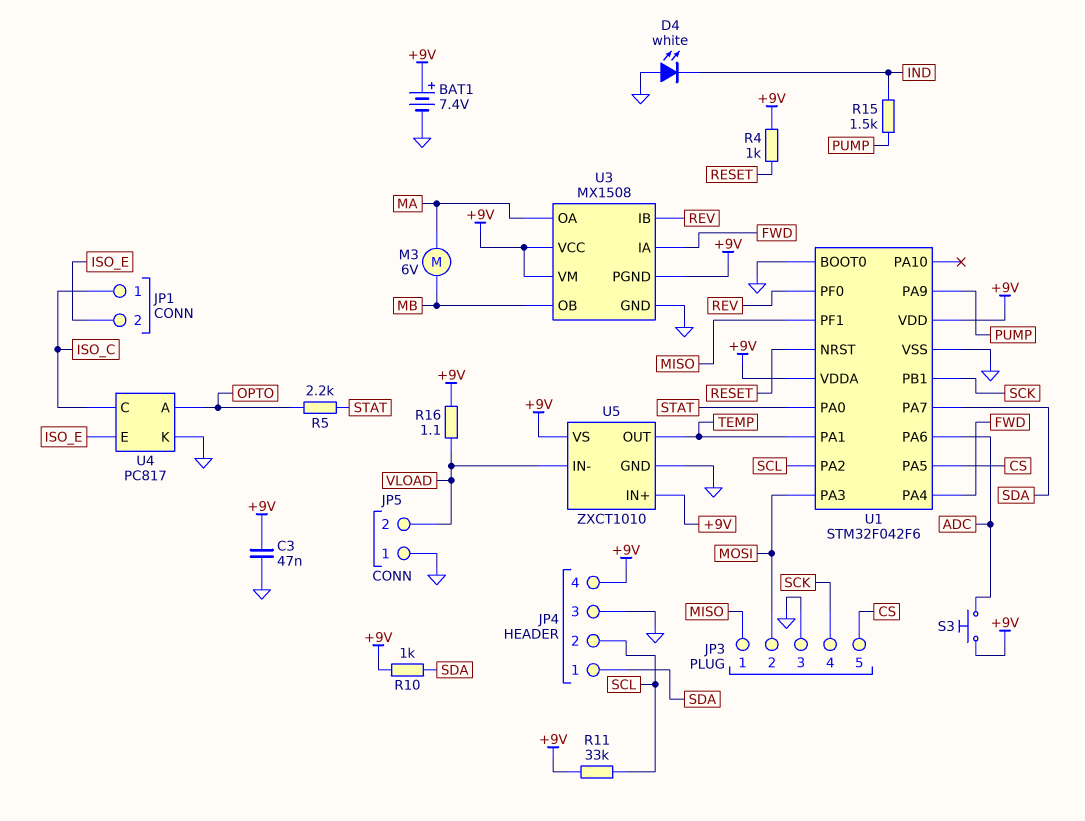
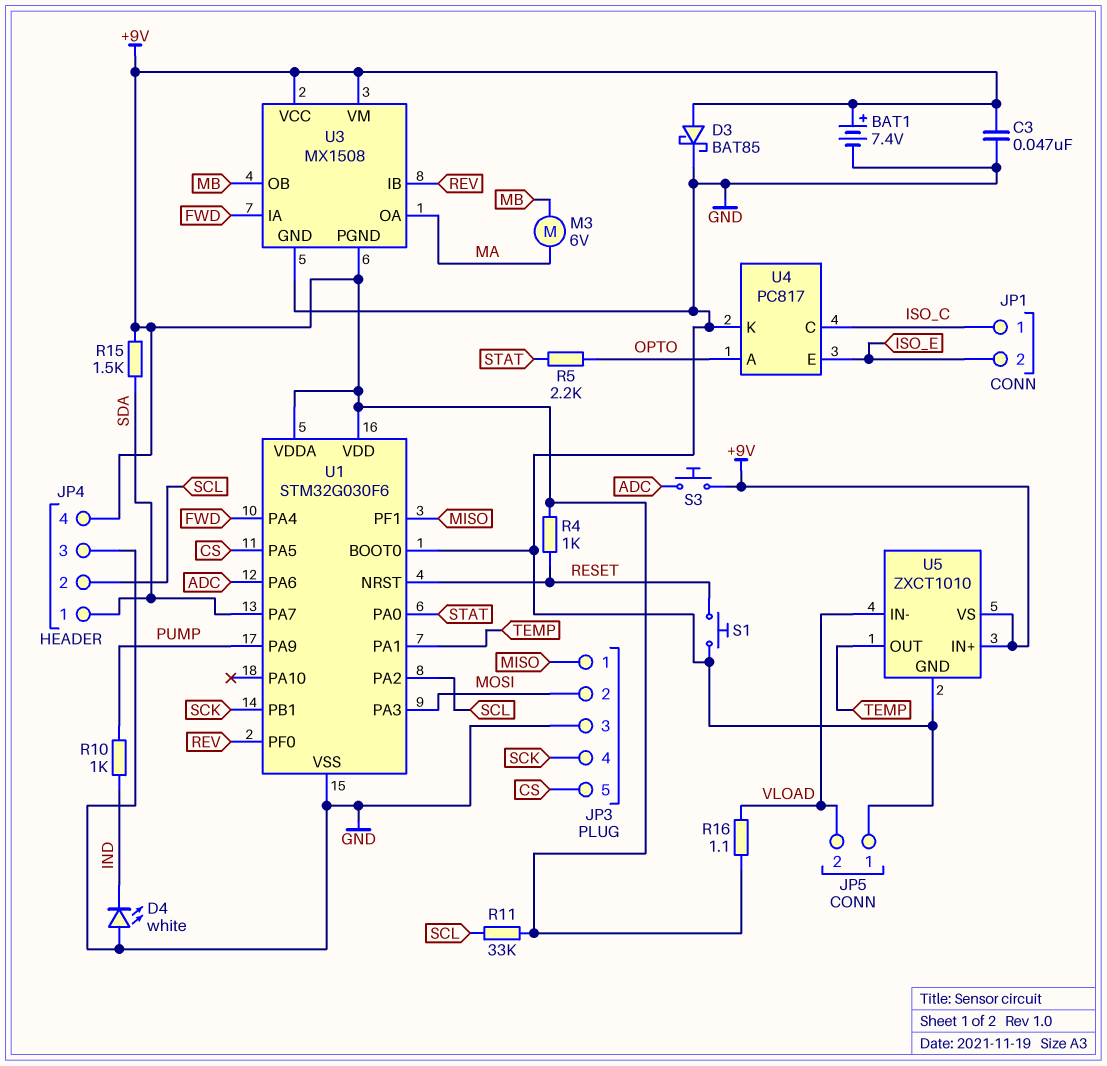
D3: none -> schottky BAT85 (A +9V, K GND)
R10: 1k (+9V, SDA) -> 1k (IND, PUMP)
R15: 1.5k (IND, PUMP) -> 1.5k (+9V, SDA)
S1: none -> button (GND, RESET)
U1: STM32F042F6 -> STM32G030F6

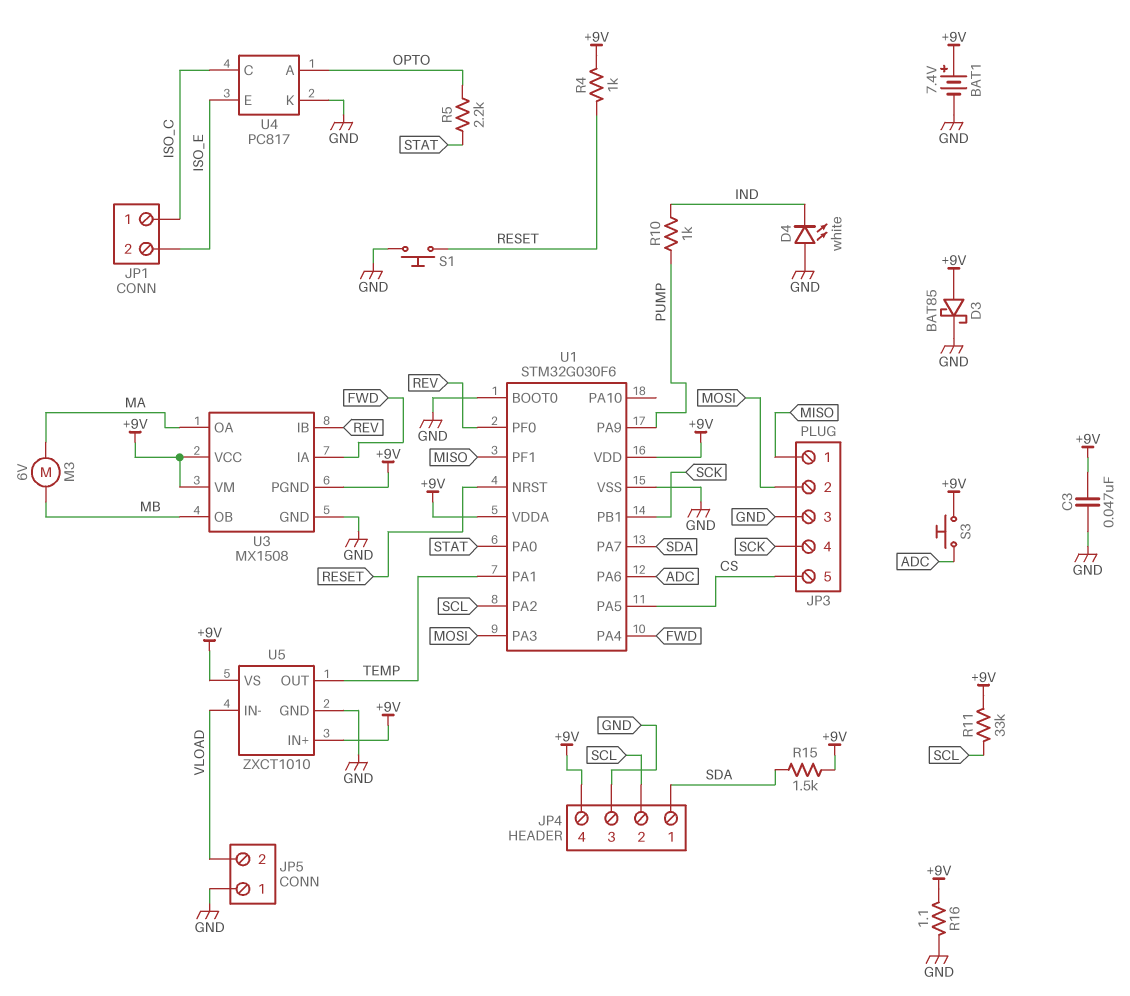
R16: 1.1 (+9V, VLOAD) -> 1.1 (+9V, GND)

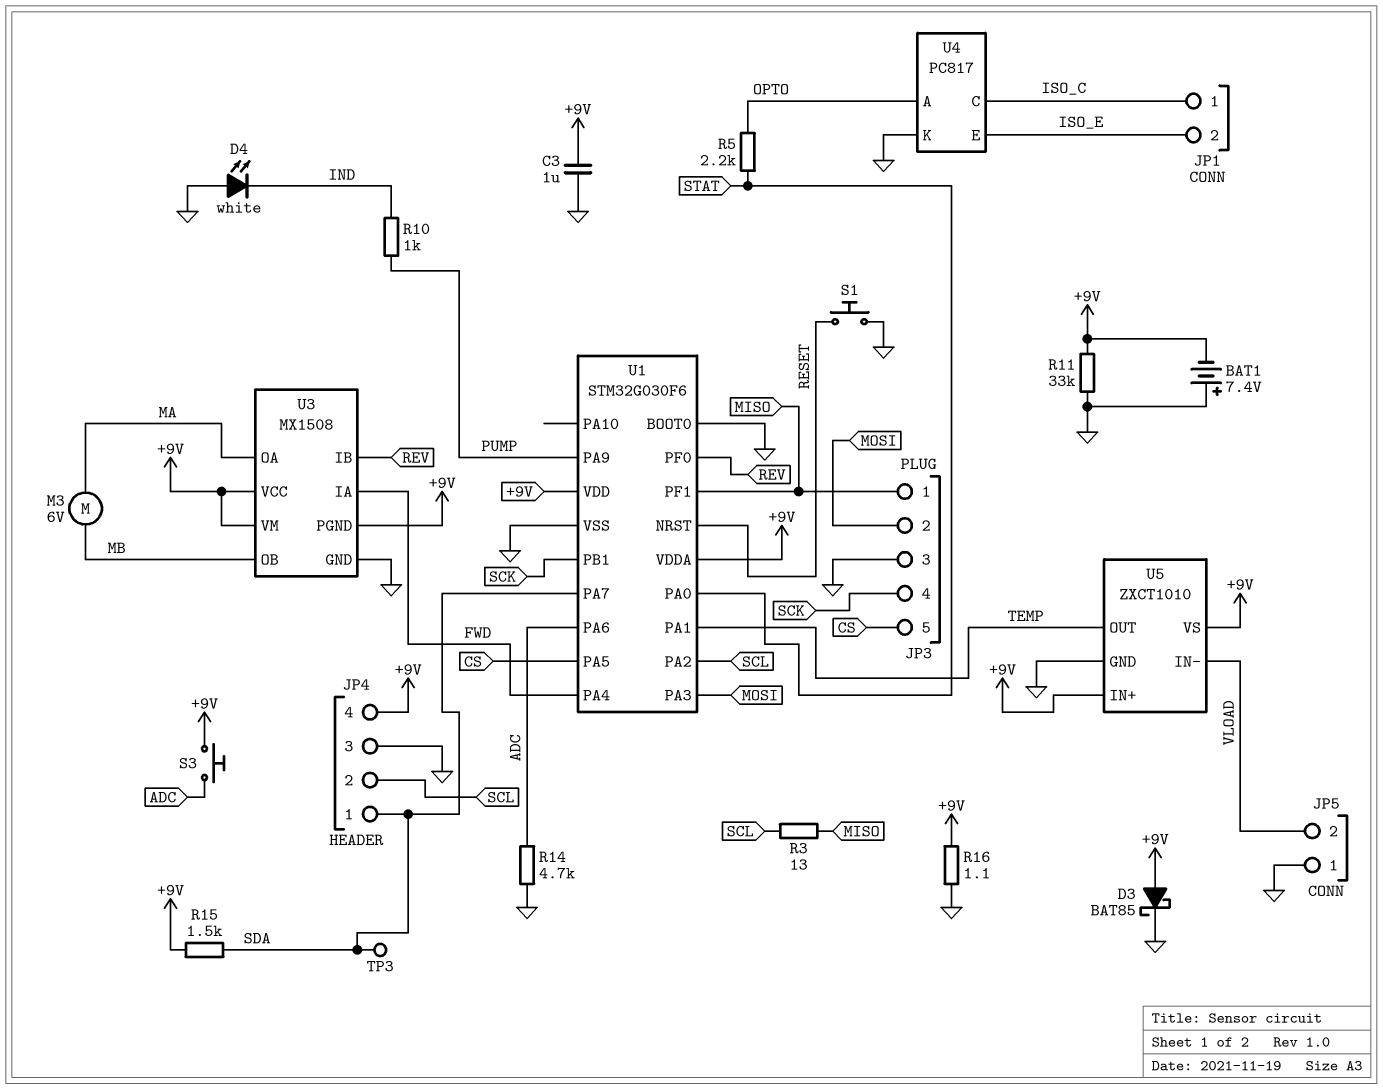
BAT1: 7.4V (plus +9V, minus GND) -> 7.4V (plus GND, minus +9V)
C3: 47nF (+9V, GND) -> 1uF (+9V, GND)
R3: none -> 13 (MISO, SCL)
R4: 1k (+9V, RESET) -> none
R11: 33k (+9V, SCL) -> 33k (+9V, GND)
R14: none -> 4.7k (ADC, GND)
TP3: none -> test point (SDA)

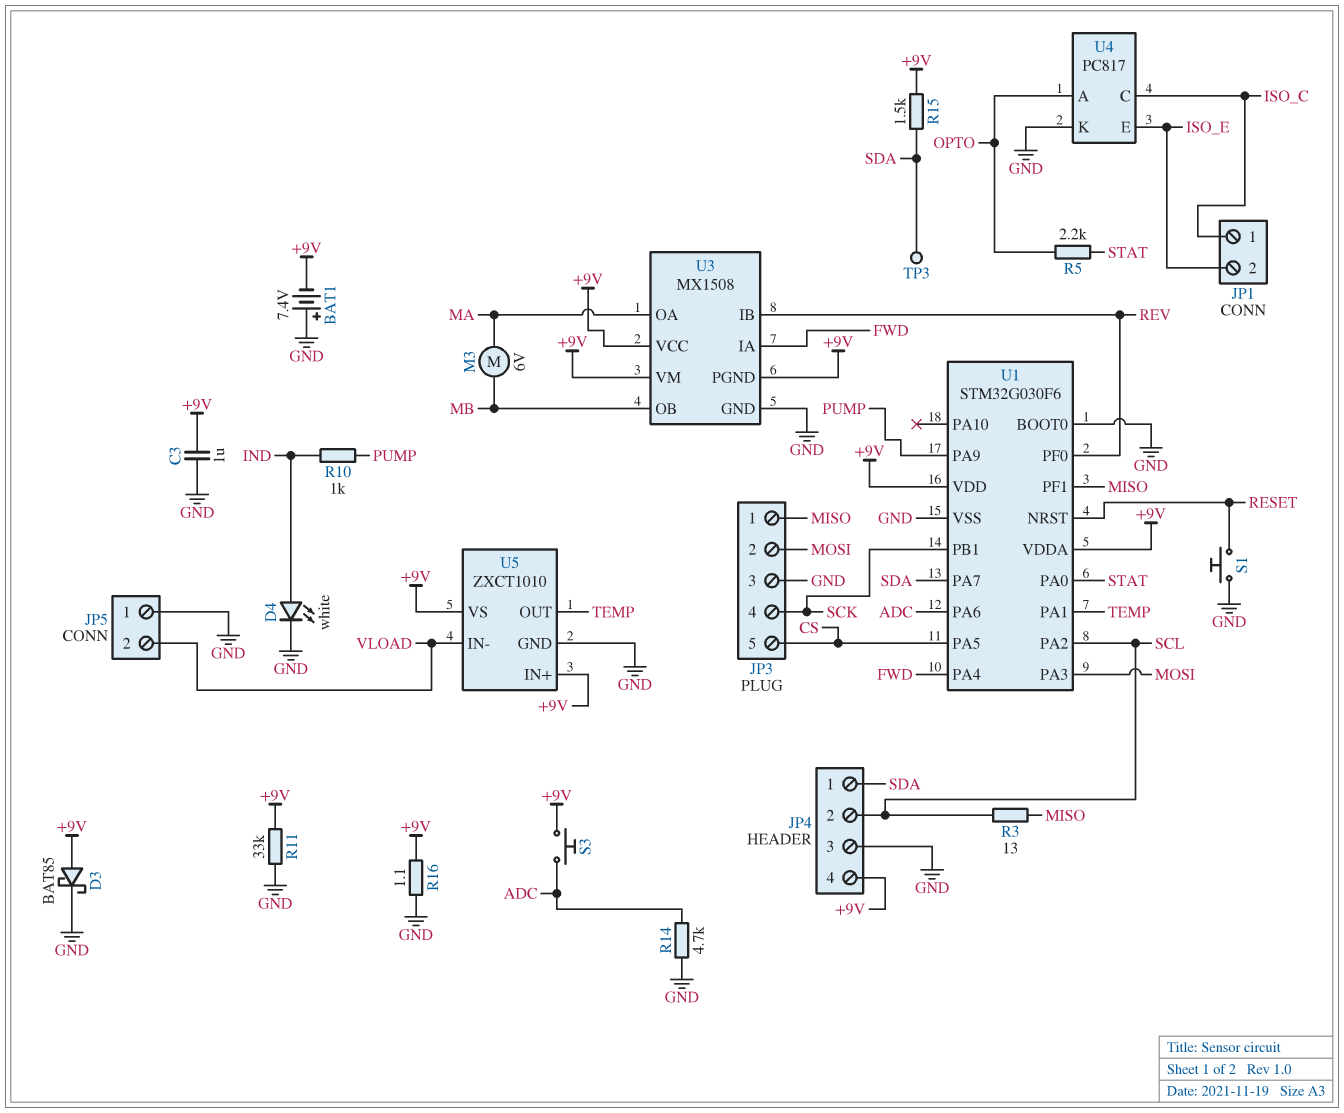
D4: LED white (A GND, K IND) -> LED white (A IND, K GND)

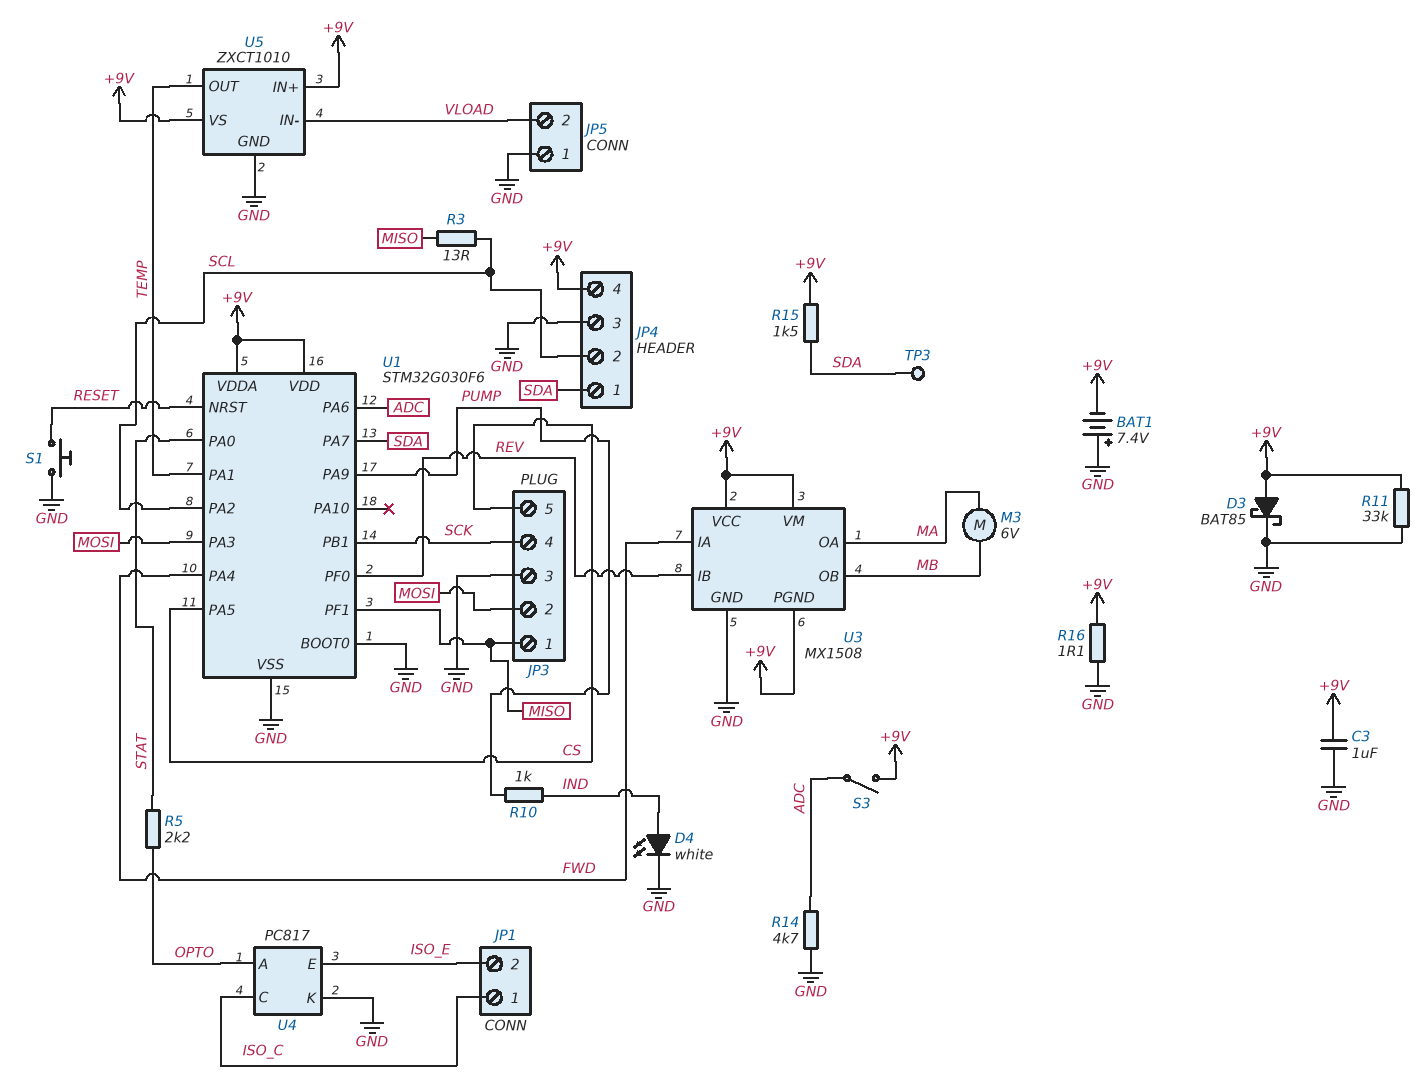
S3: button (+9V, ADC) -> switch (+9V, ADC)

